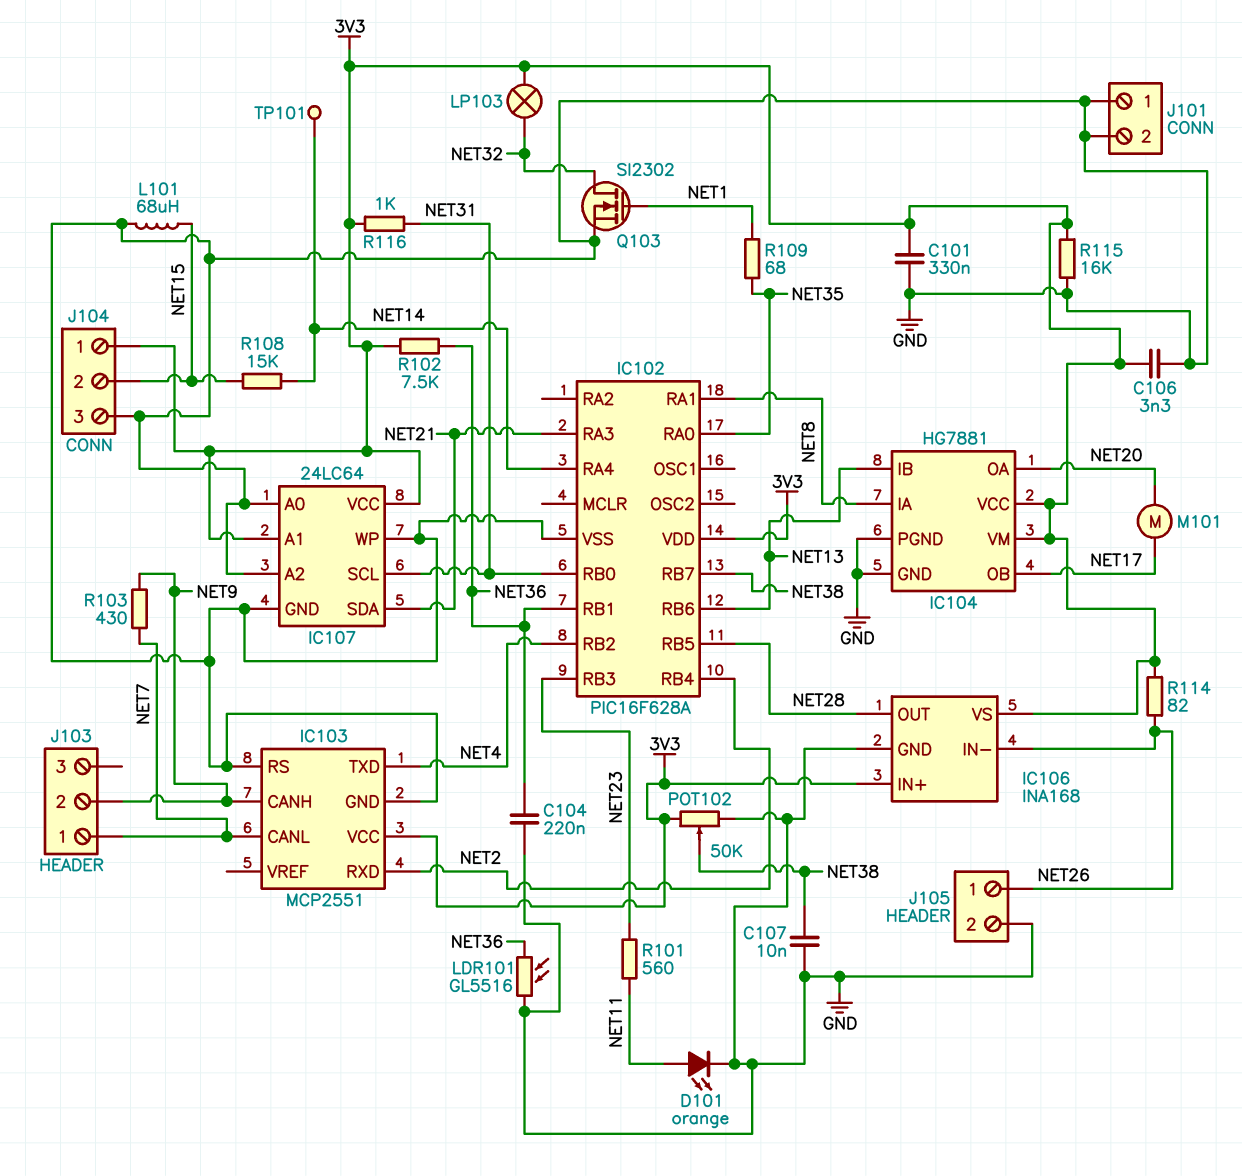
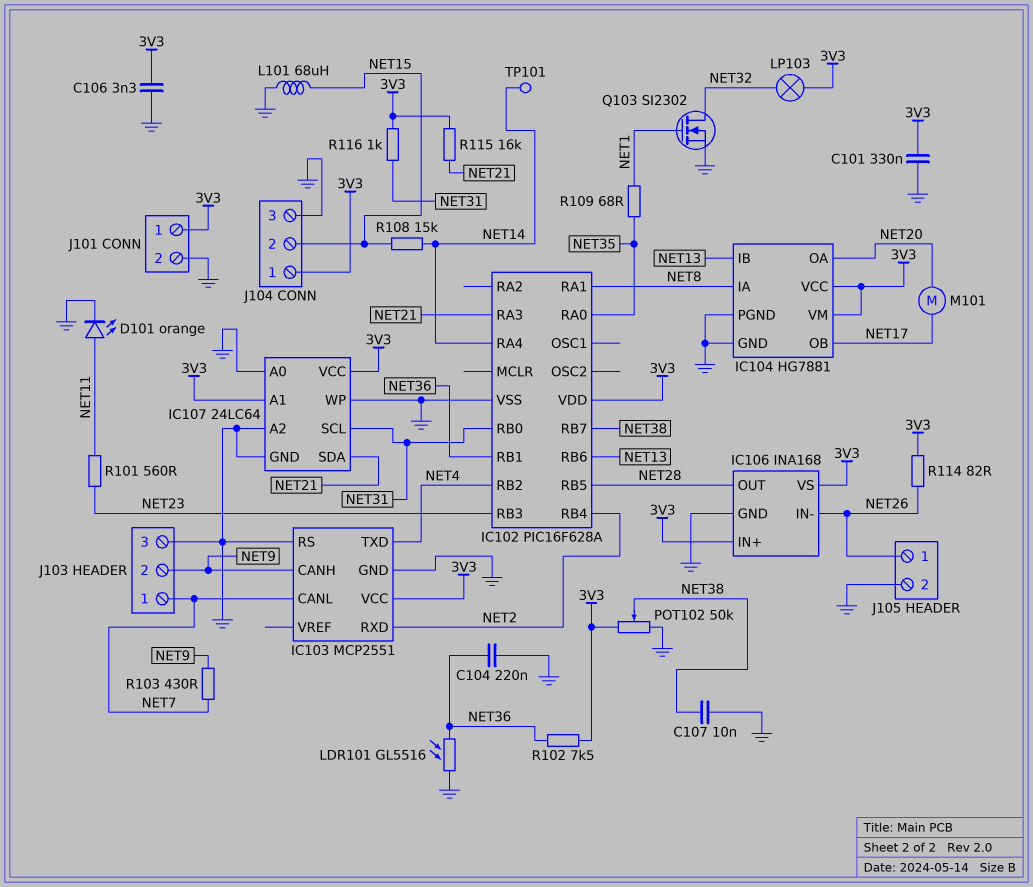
J101 pin 1: GND -> 3V3
J103 pin 3: none -> GND
R115: 16k (3V3, GND) -> 16k (3V3, NET21)

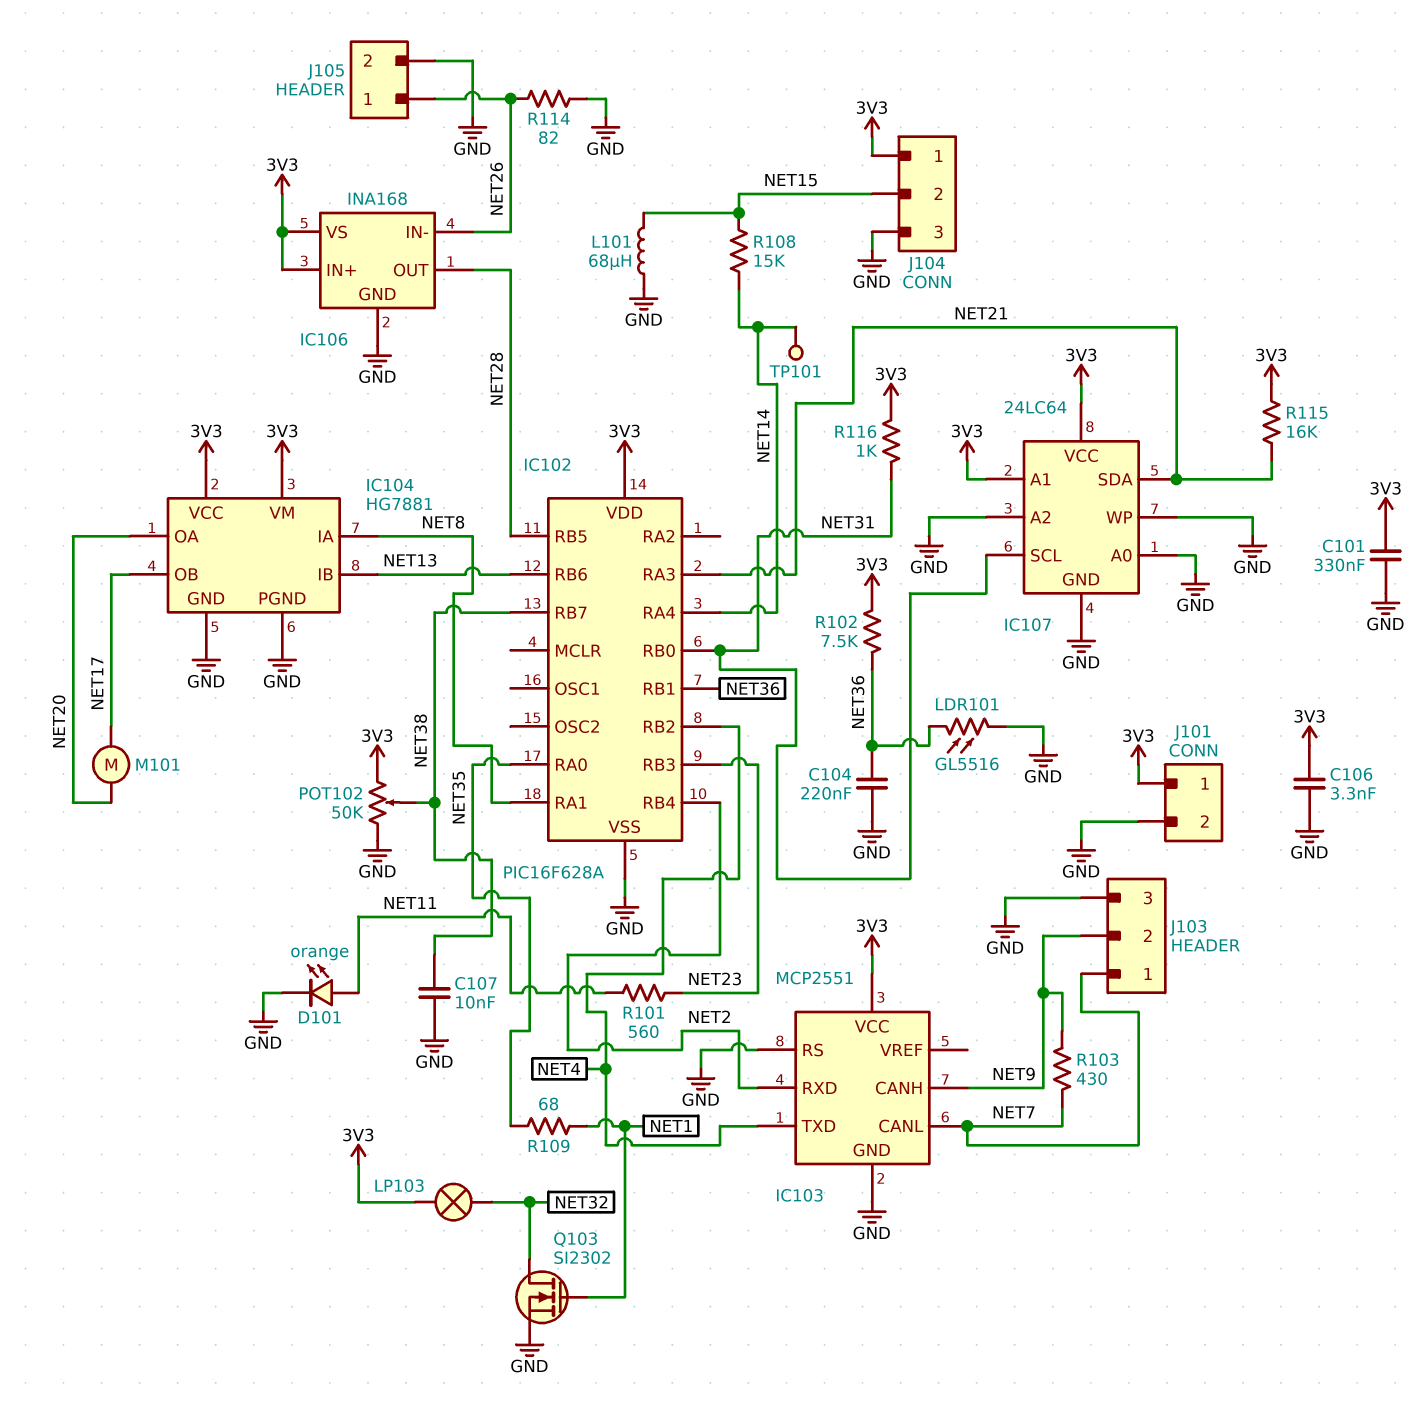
R114: 82 (3V3, NET26) -> 82 (GND, NET26)

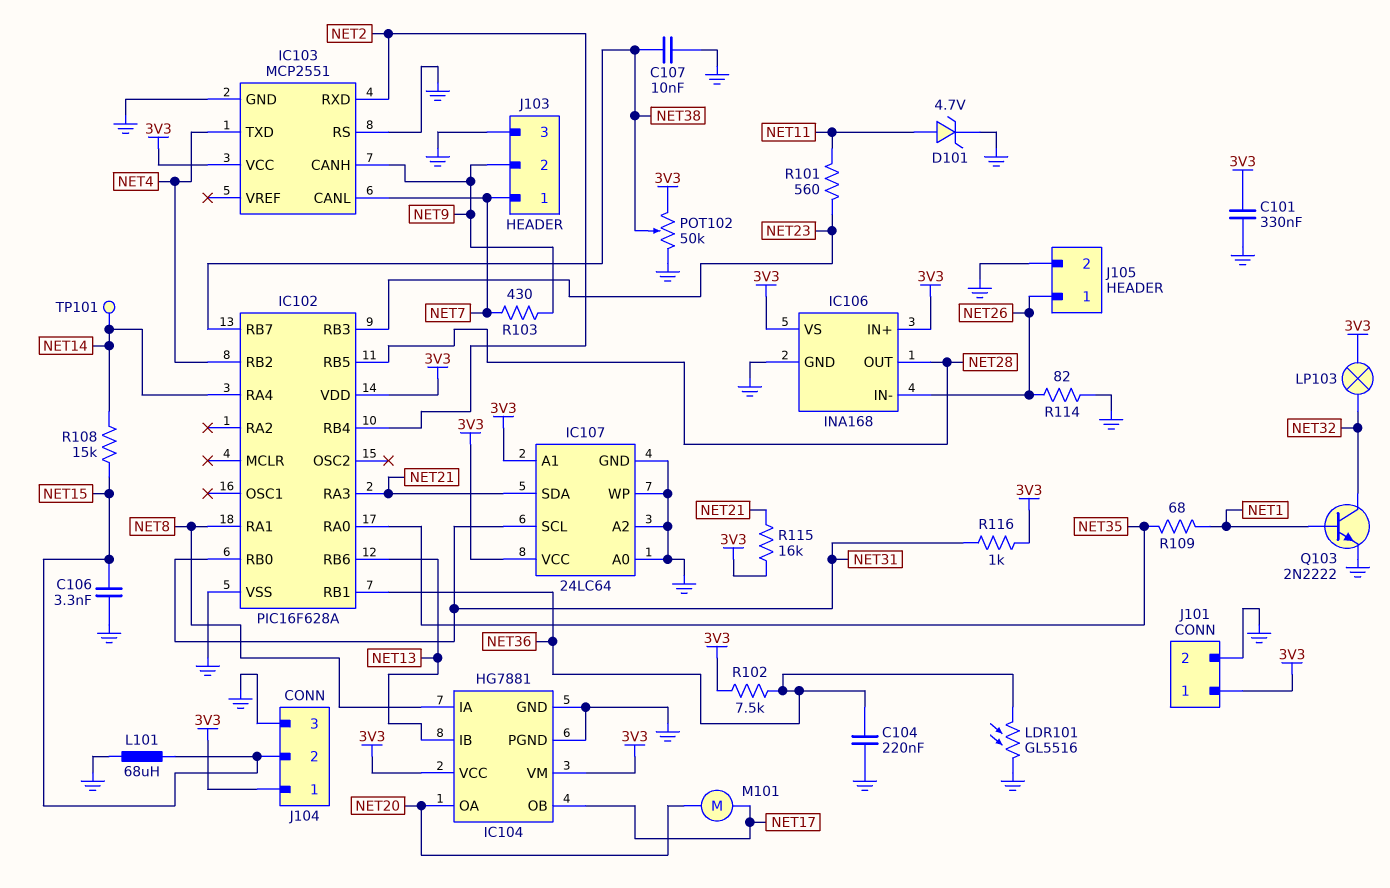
C106: 3.3nF (3V3, GND) -> 3.3nF (GND, NET15)
D101: LED orange (A NET11, K GND) -> zener 4.7V (A NET11, K GND)
Q103: NMOS SI2302 (G NET1, D NET32, S GND) -> NPN 2N2222 (B NET1, C NET32, E GND)

